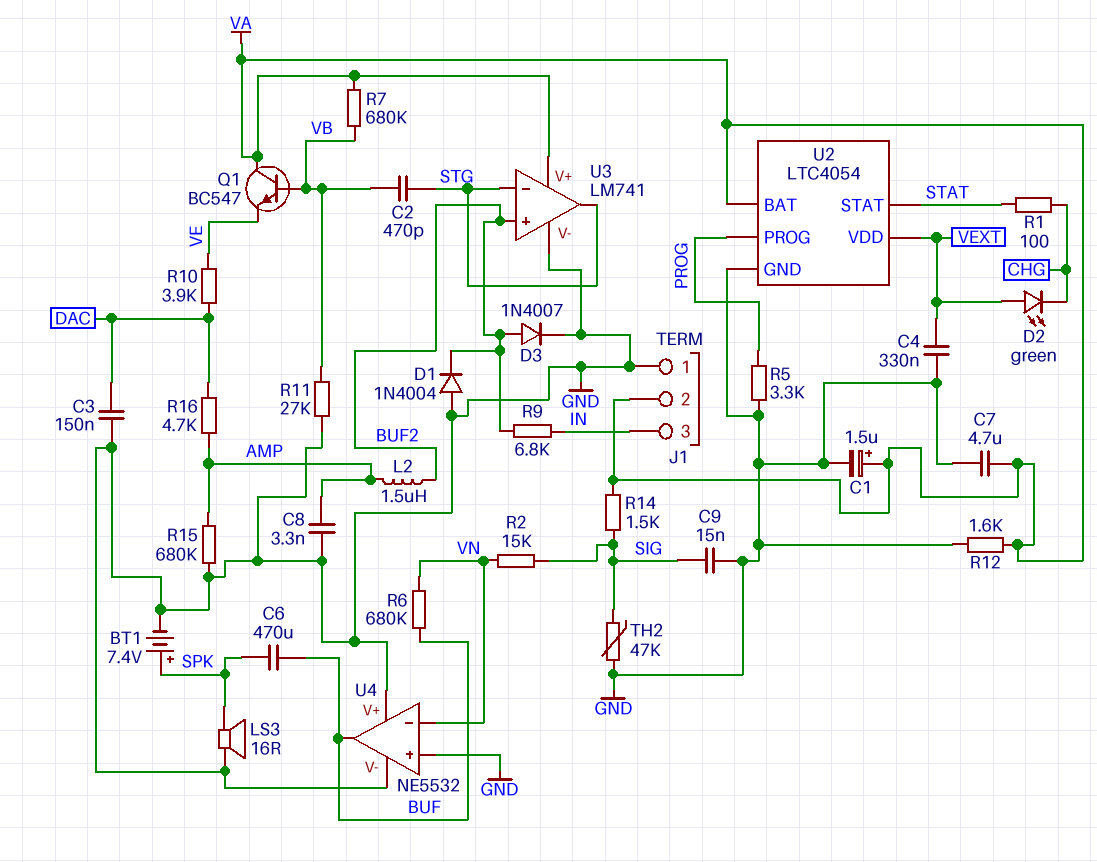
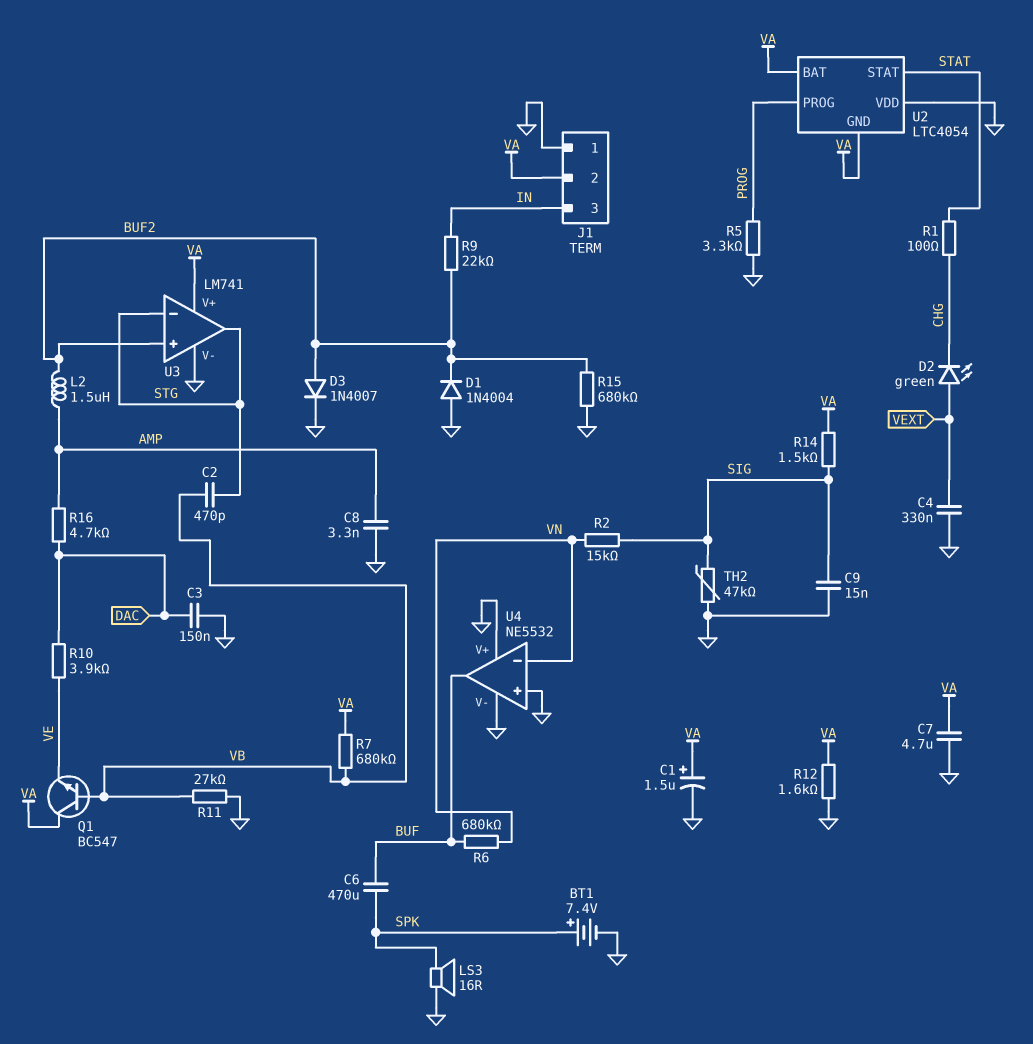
R9: 6.8k (BUF2, IN) -> 22k (BUF2, IN)
R15: 680k (AMP, GND) -> 680k (BUF2, GND)
U2 pin GND: GND -> VA
U2 pin VDD: VEXT -> GND

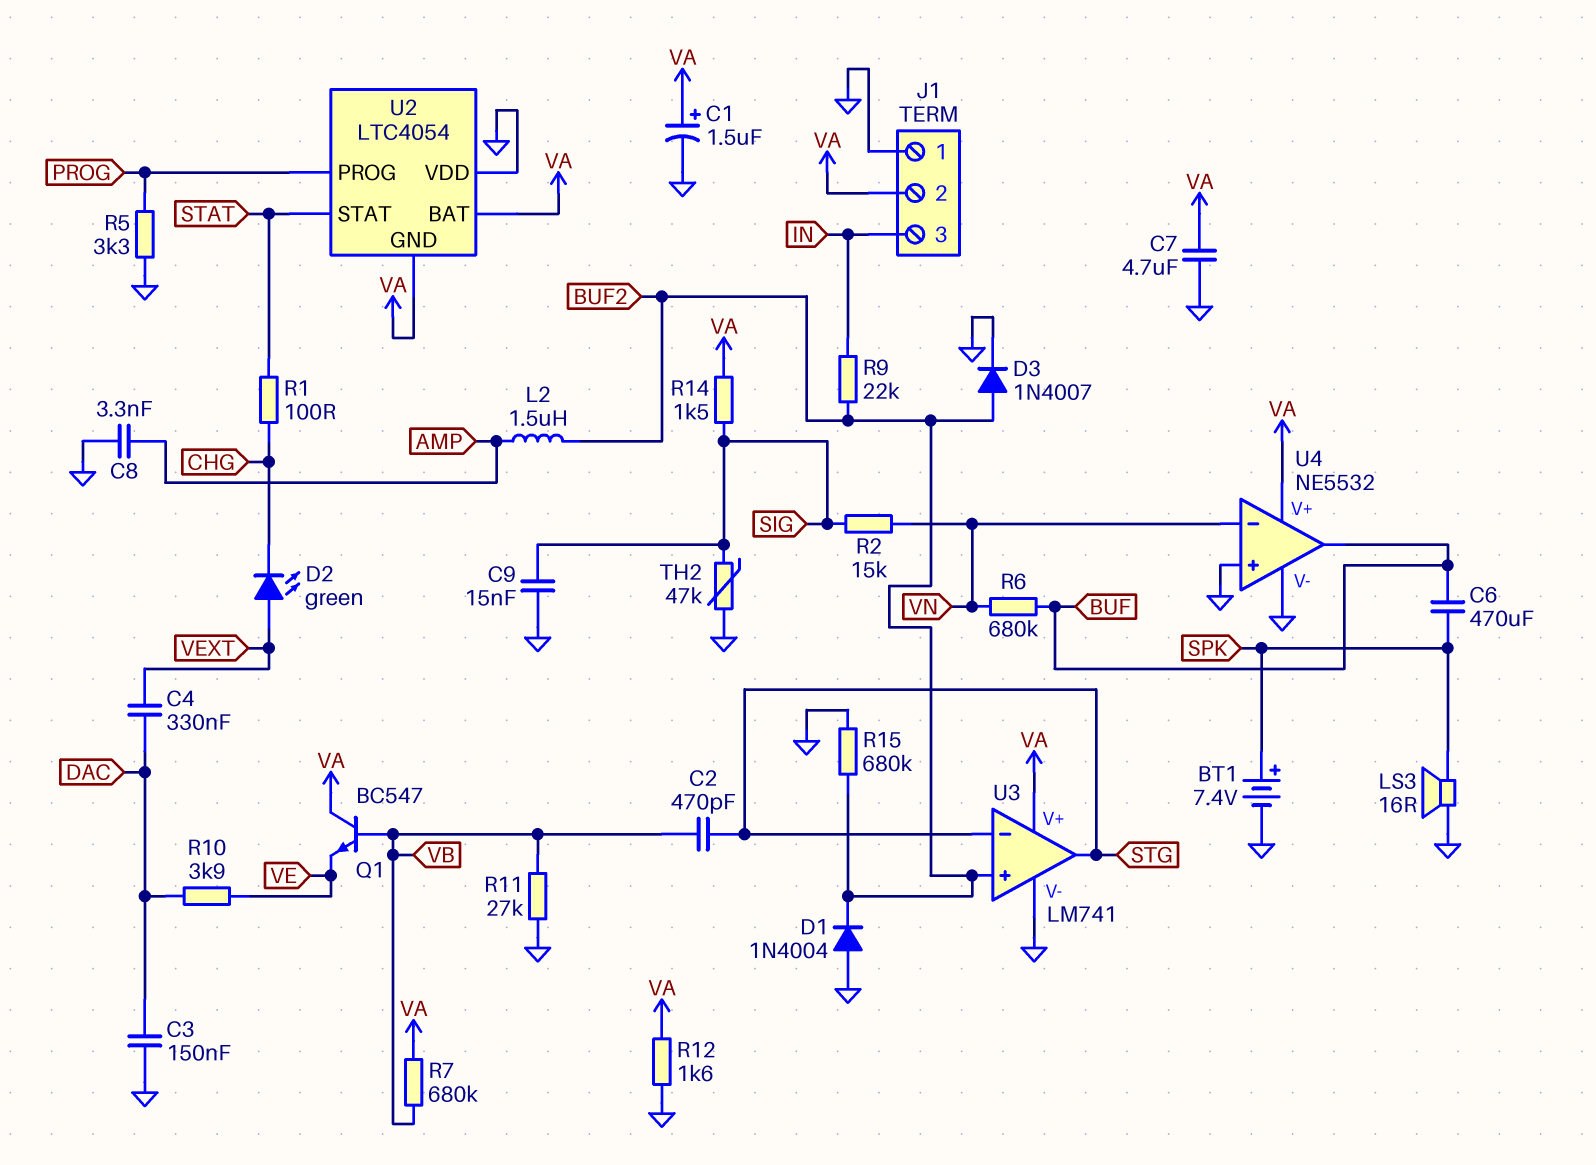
C4: 330nF (GND, VEXT) -> 330nF (DAC, VEXT)
R16: 4.7k (AMP, DAC) -> none
U4 pin V+: GND -> VA

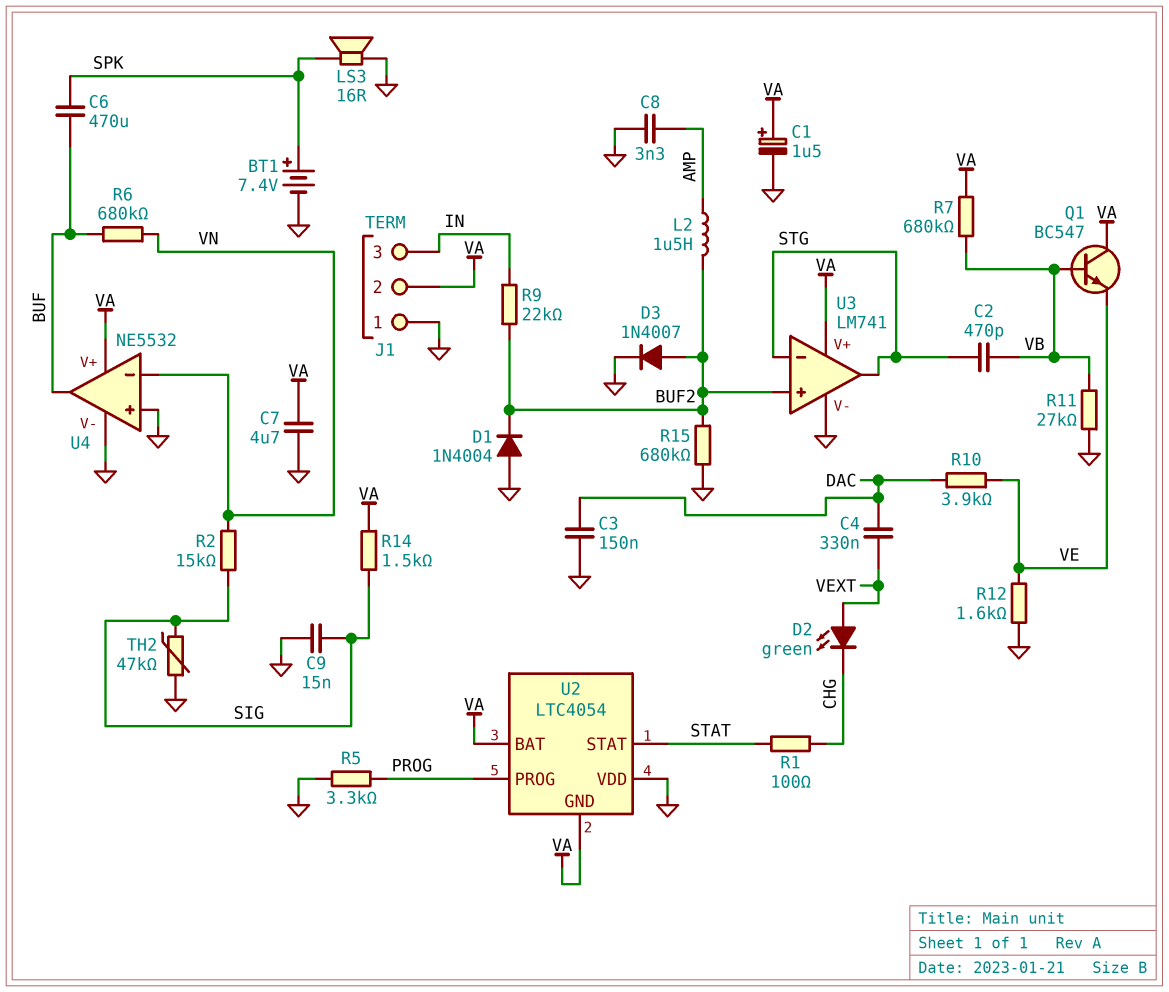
R12: 1.6k (GND, VA) -> 1.6k (GND, VE)

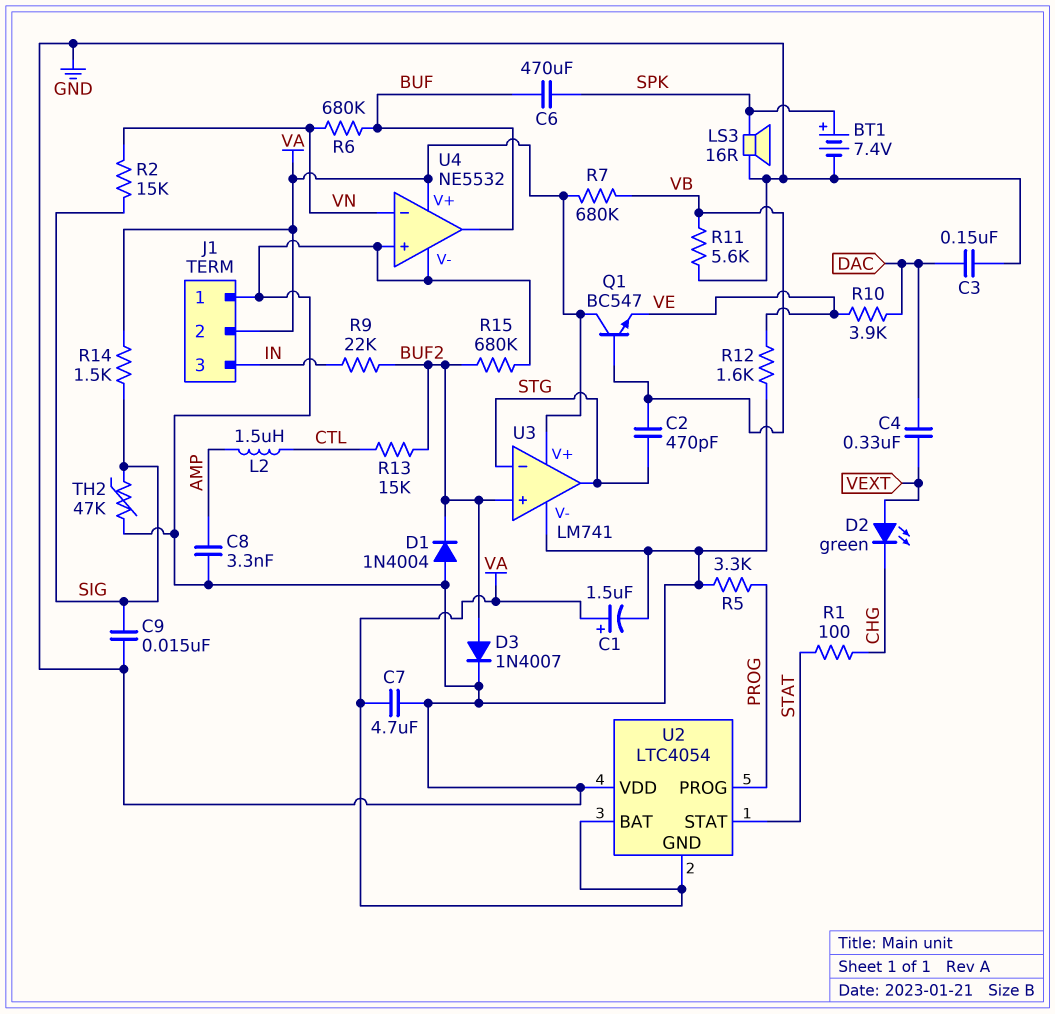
L2: 1.5uH (AMP, BUF2) -> 1.5uH (AMP, CTL)
R11: 27k (GND, VB) -> 5.6k (GND, VB)
R13: none -> 15k (BUF2, CTL)

